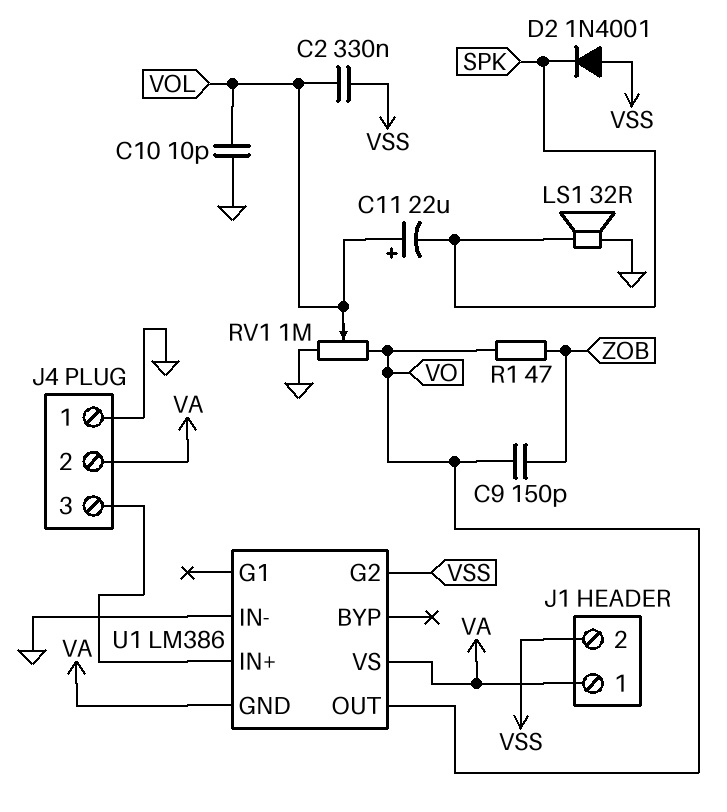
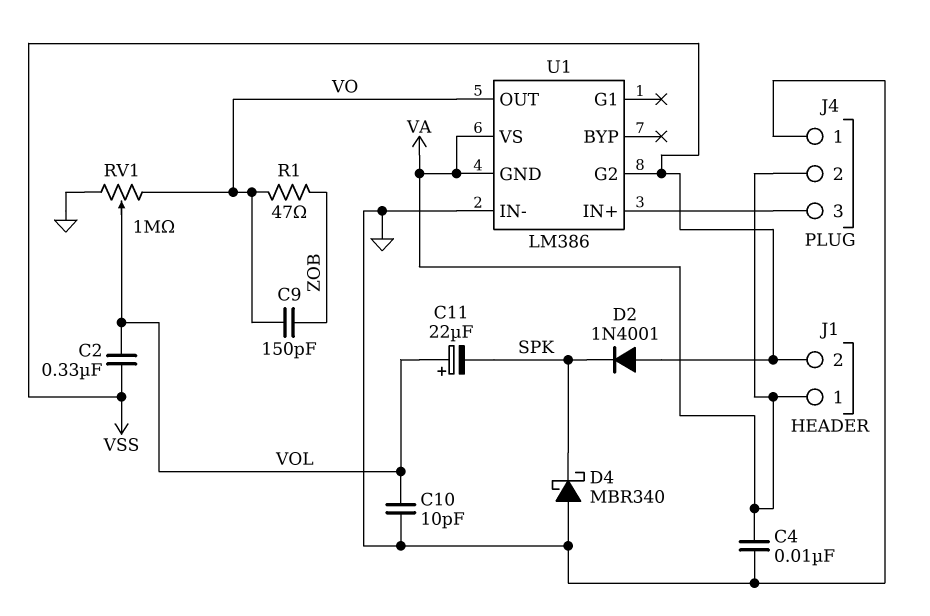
C4: none -> 10nF (GND, VA)
D4: none -> schottky MBR340 (A GND, K SPK)
LS1: speaker 32R (GND, SPK) -> none

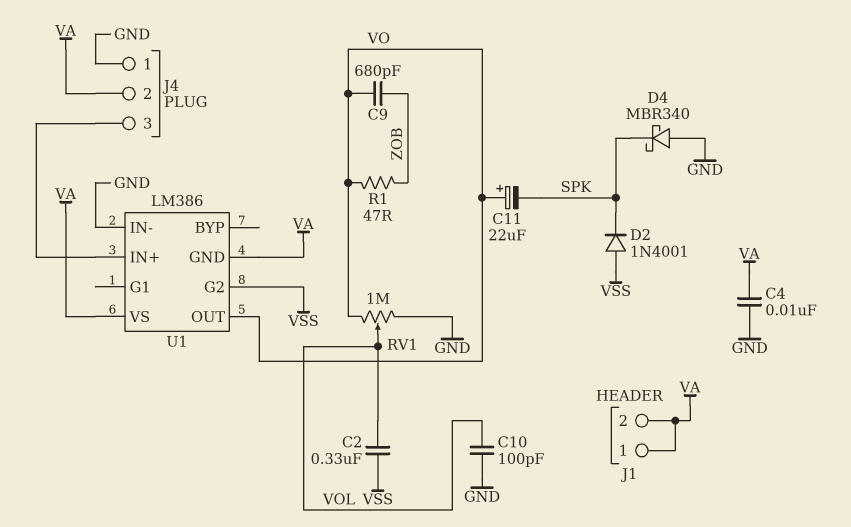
C9: 150pF (VO, ZOB) -> 680pF (VO, ZOB)
C10: 10pF (GND, VOL) -> 100pF (GND, VOL)
C11: 22uF (plus VOL, minus SPK) -> 22uF (plus VO, minus SPK)
J1 pin 2: VSS -> VA

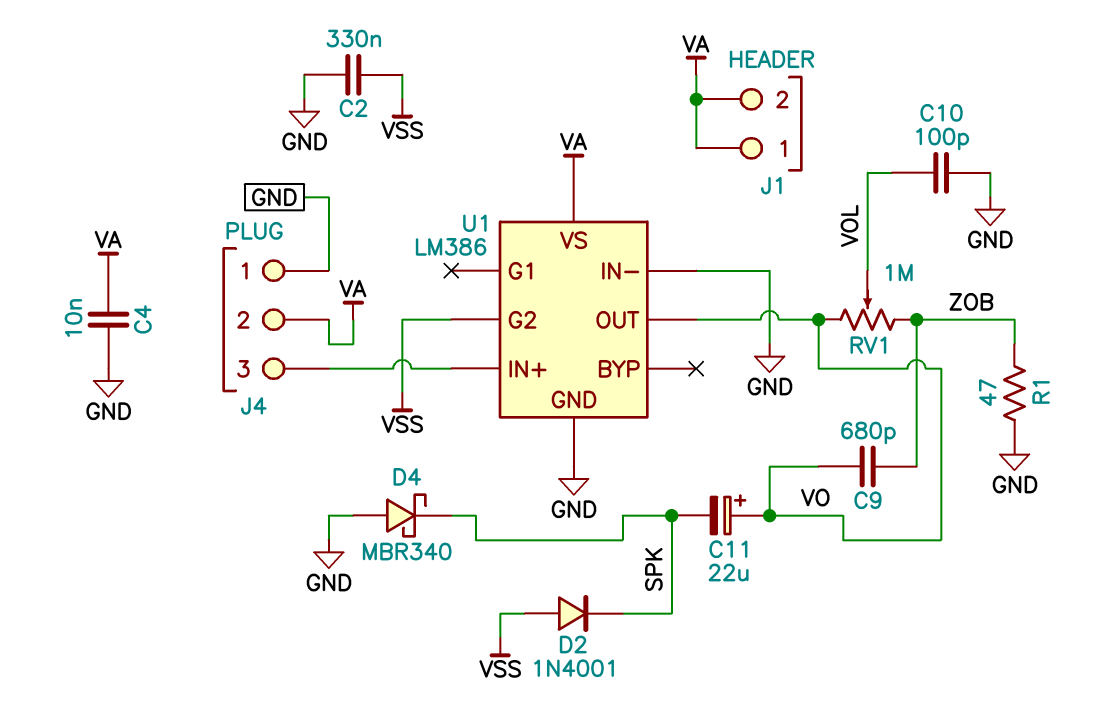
C2: 330nF (VOL, VSS) -> 330nF (GND, VSS)
R1: 47 (VO, ZOB) -> 47 (GND, ZOB)
RV1: 1M (GND, VO, wiper VOL) -> 1M (VO, ZOB, wiper VOL)
U1 pin GND: VA -> GND

